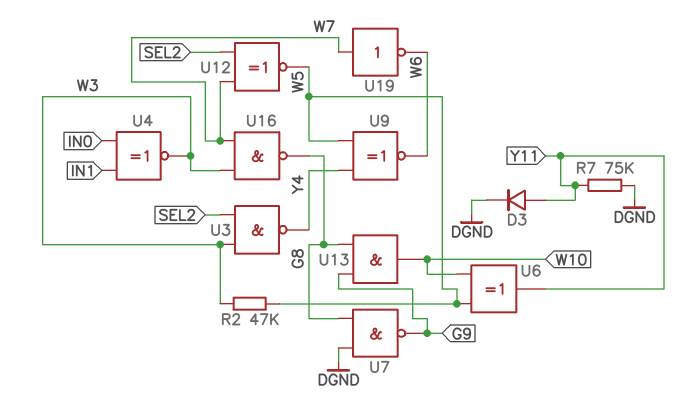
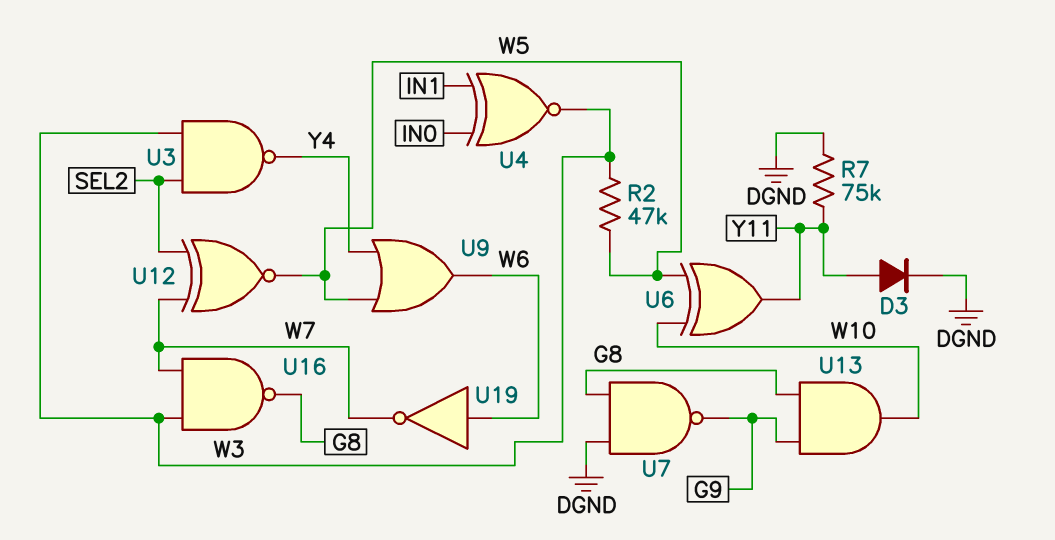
U9: XNOR (in W5, in Y4, out W6) -> OR (in W5, in Y4, out W6)
U19: NOT (in W7, out W6) -> NOT (in W6, out W7)

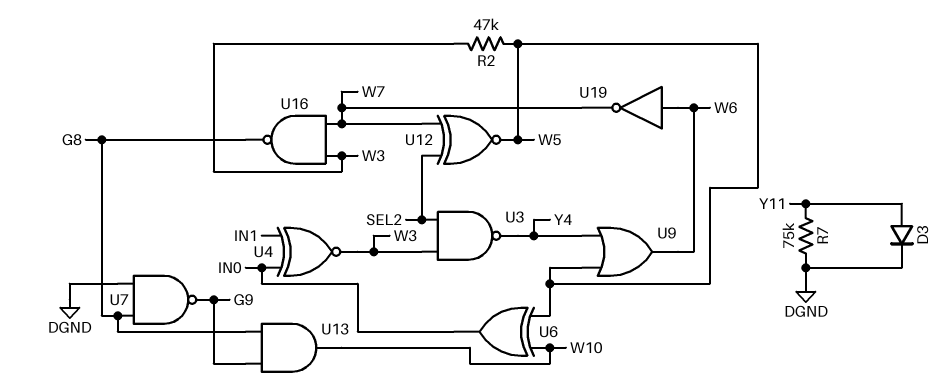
U6: XOR (in W5, in W10, out Y11) -> XOR (in W5, in W10, out IN0)

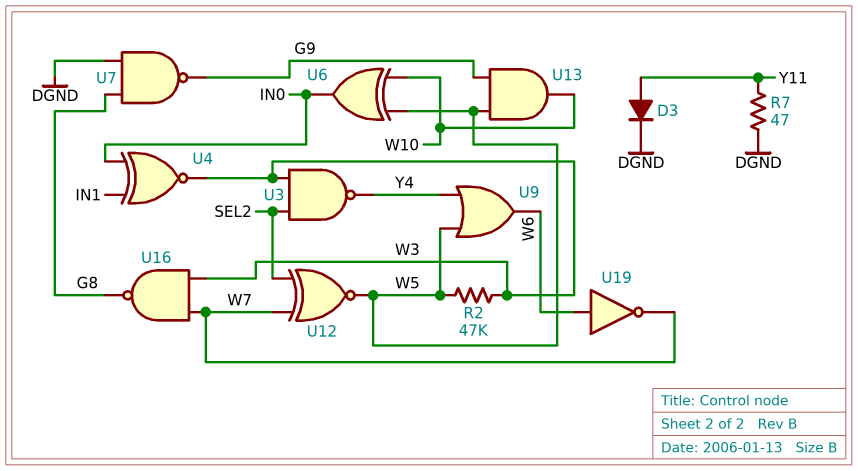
R7: 75k (DGND, Y11) -> 47 (DGND, Y11)
U13: AND (in G8, in G9, out W10) -> AND (in G9, in W5, out W10)

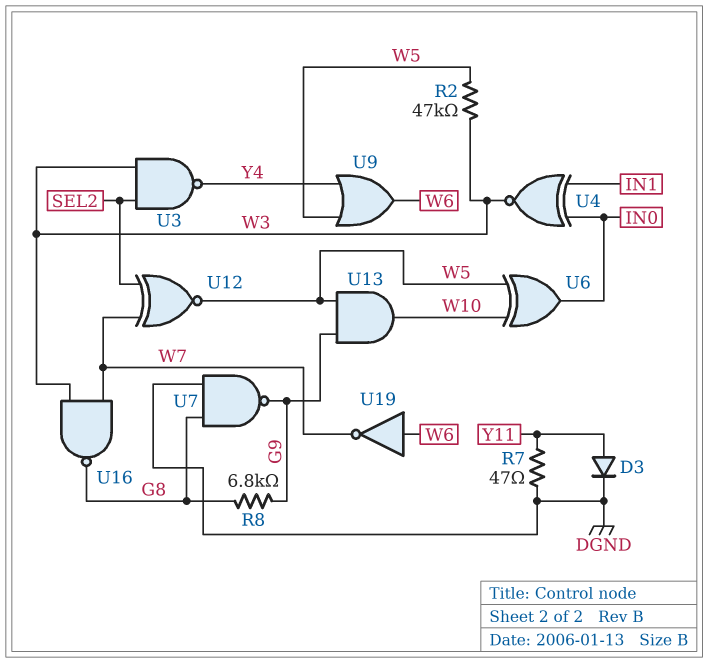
R8: none -> 6.8k (G8, G9)

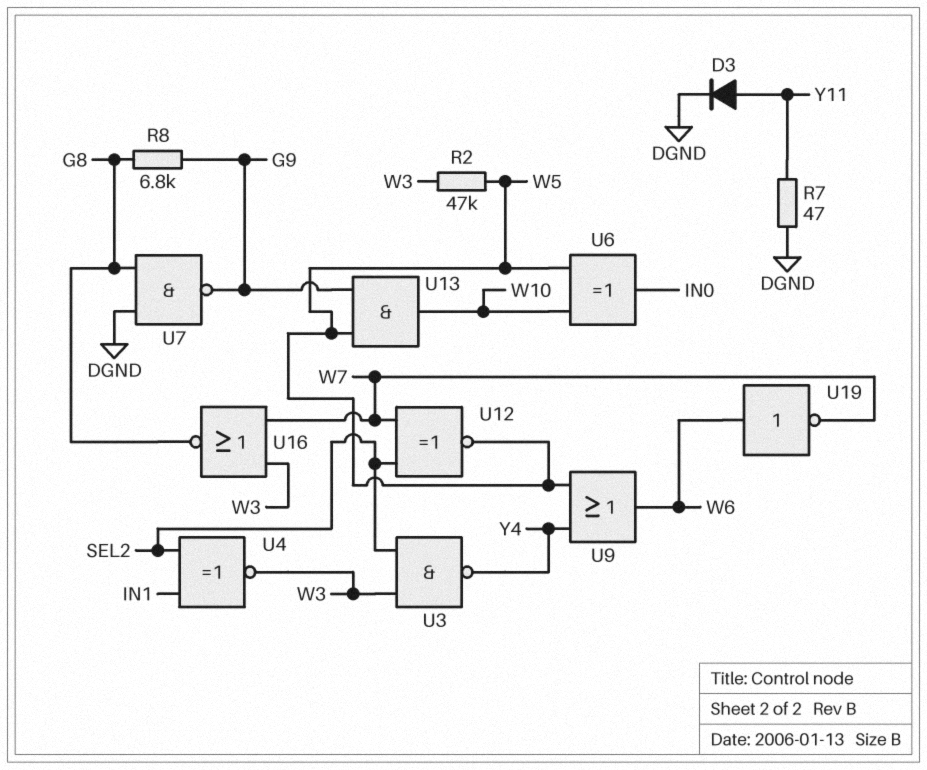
U4: XNOR (in IN0, in IN1, out W3) -> XNOR (in IN1, in SEL2, out W3)
U16: NAND (in W3, in W7, out G8) -> NOR (in W3, in W7, out G8)

